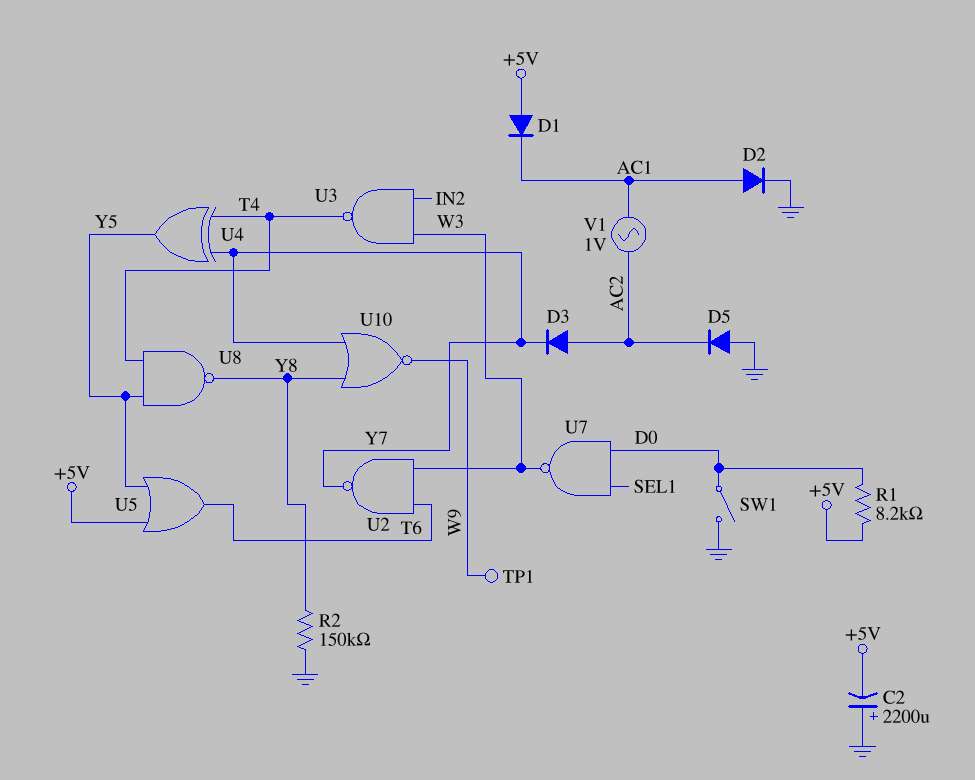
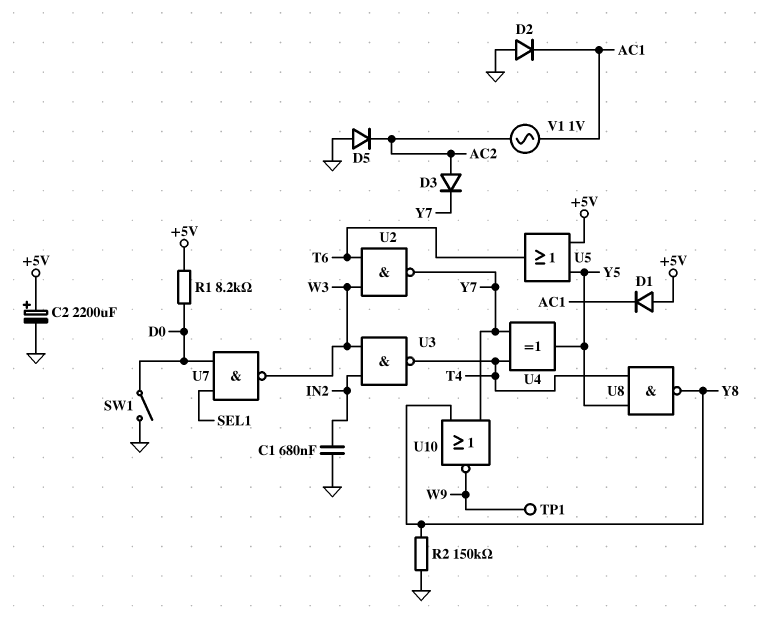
C1: none -> 680nF (GND, IN2)
C2: 2200uF (plus GND, minus +5V) -> 2200uF (plus +5V, minus GND)
D2: diode (A AC1, K GND) -> diode (A GND, K AC1)

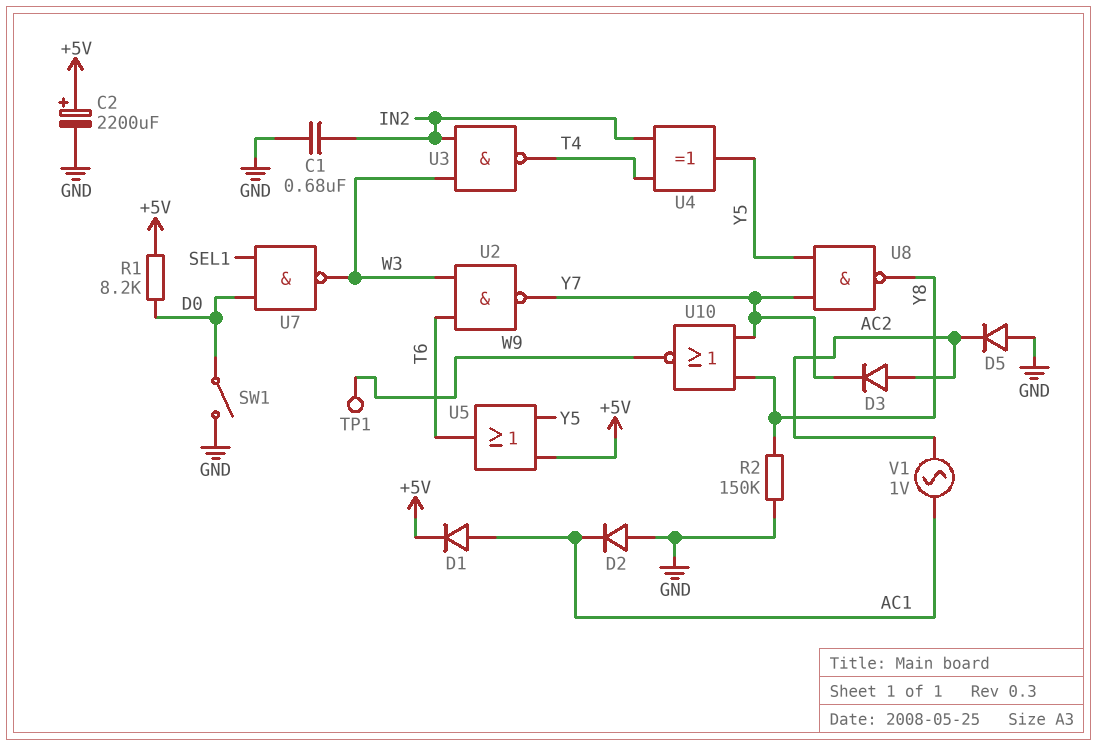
D1: diode (A +5V, K AC1) -> diode (A AC1, K +5V)
U4: XOR (in T4, in Y7, out Y5) -> XOR (in IN2, in T4, out Y5)
U8: NAND (in T4, in Y5, out Y8) -> NAND (in Y5, in Y7, out Y8)

